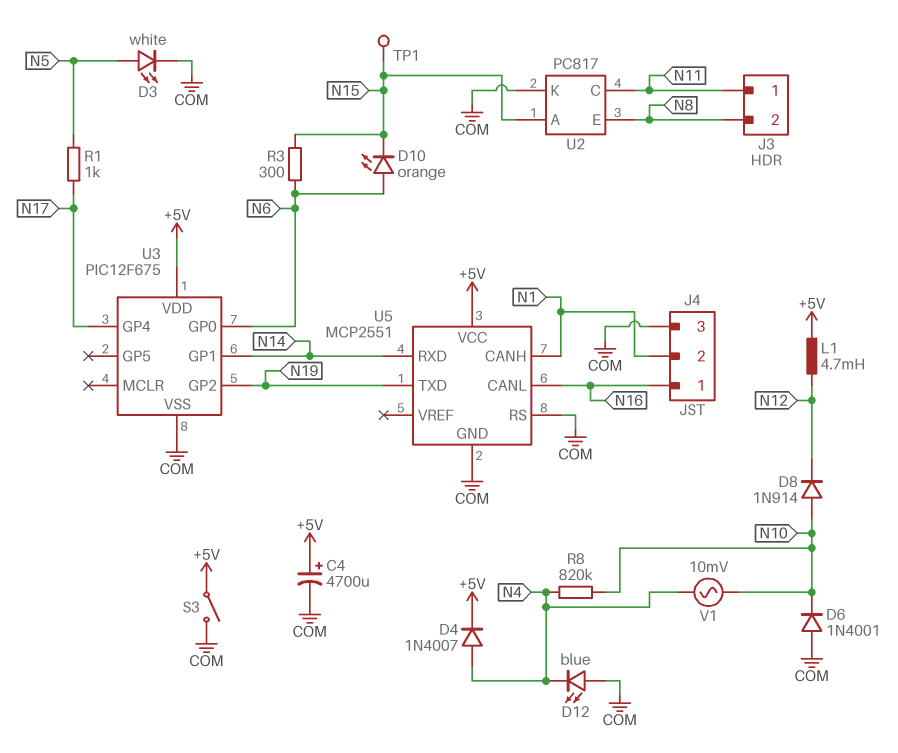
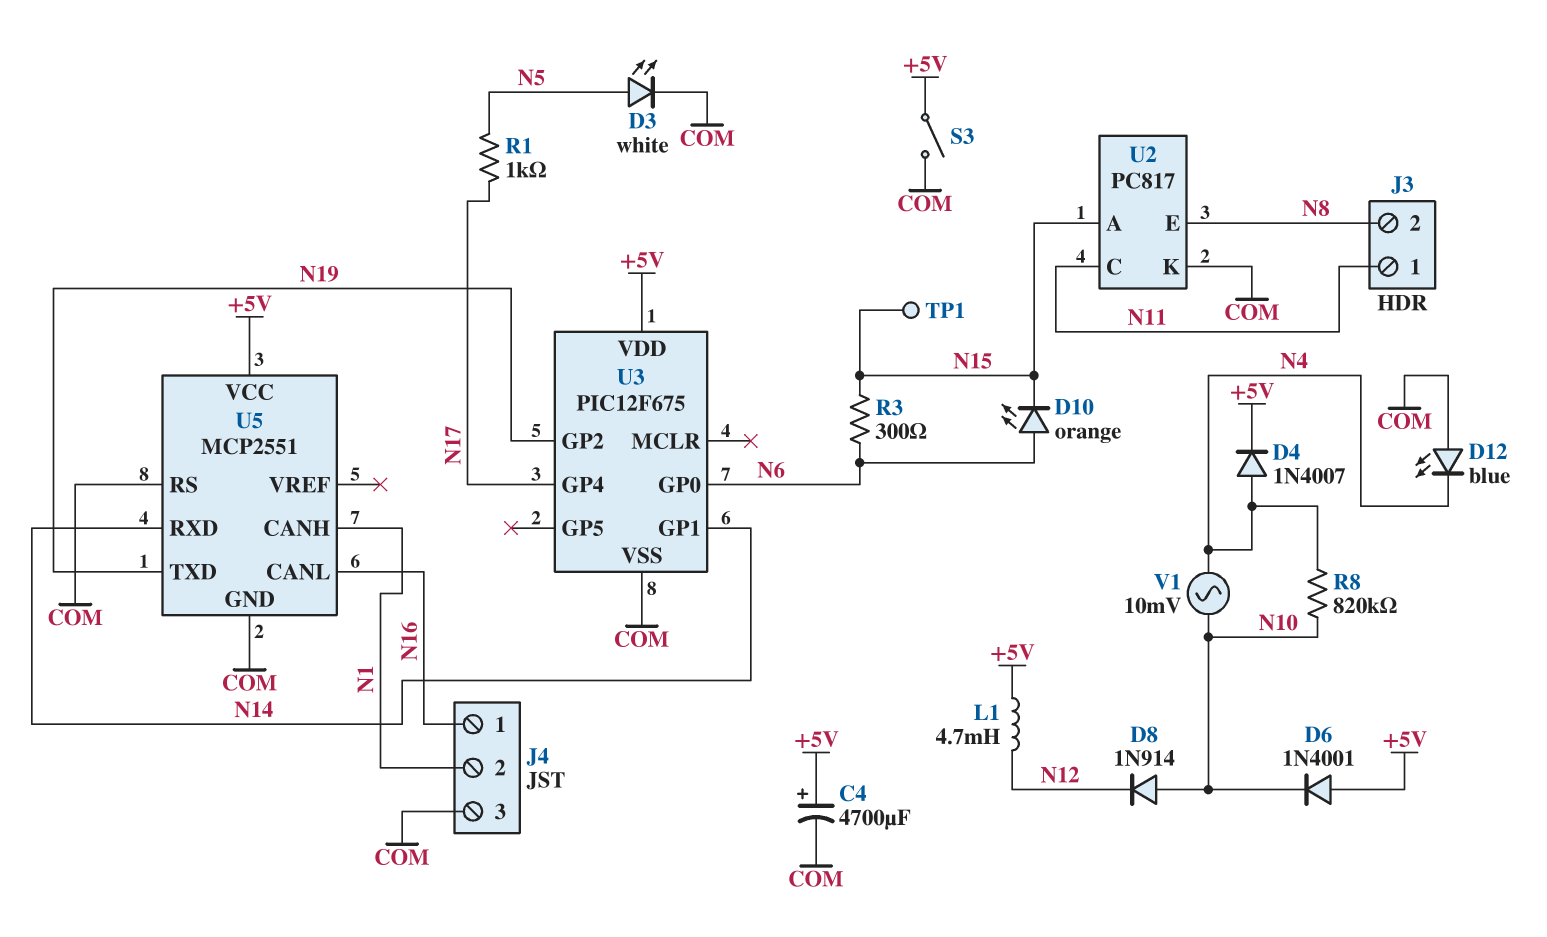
D6: diode 1N4001 (A COM, K N10) -> diode 1N4001 (A +5V, K N10)

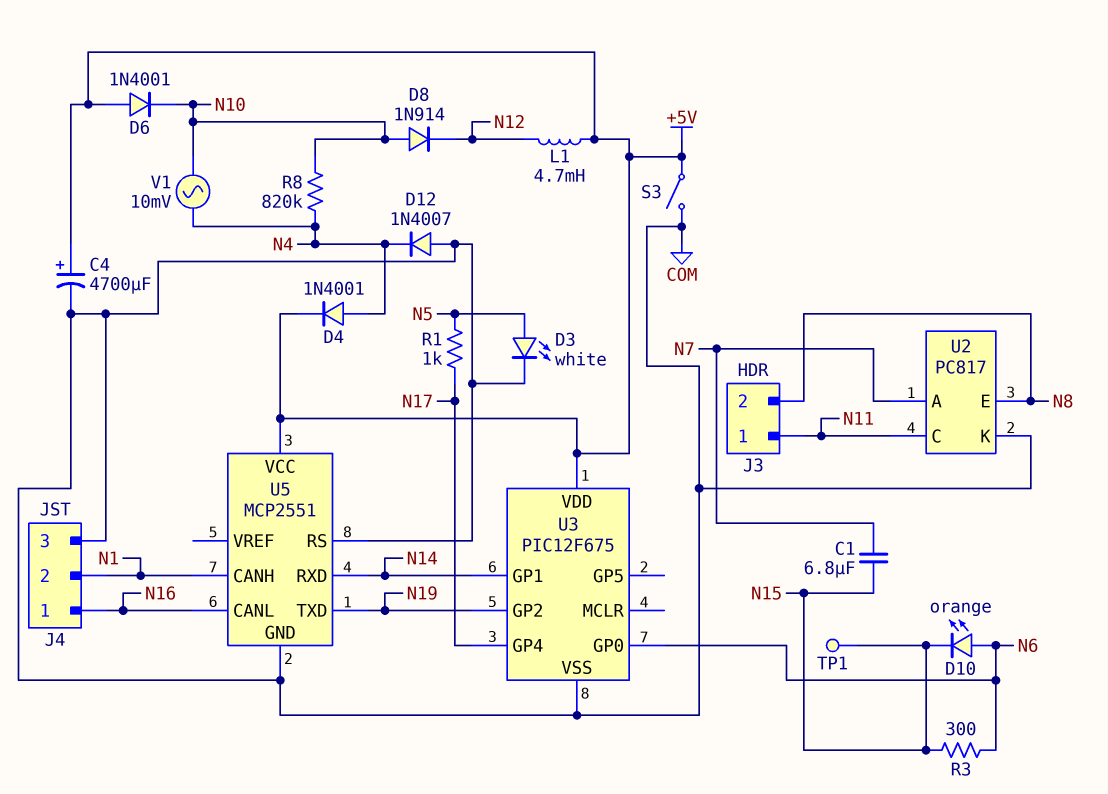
C1: none -> 6.8uF (N7, N15)
D4: diode 1N4007 (A N4, K +5V) -> diode 1N4001 (A N4, K +5V)
D12: LED blue (A COM, K N4) -> diode 1N4007 (A COM, K N4)
U2 pin A: N15 -> N7

